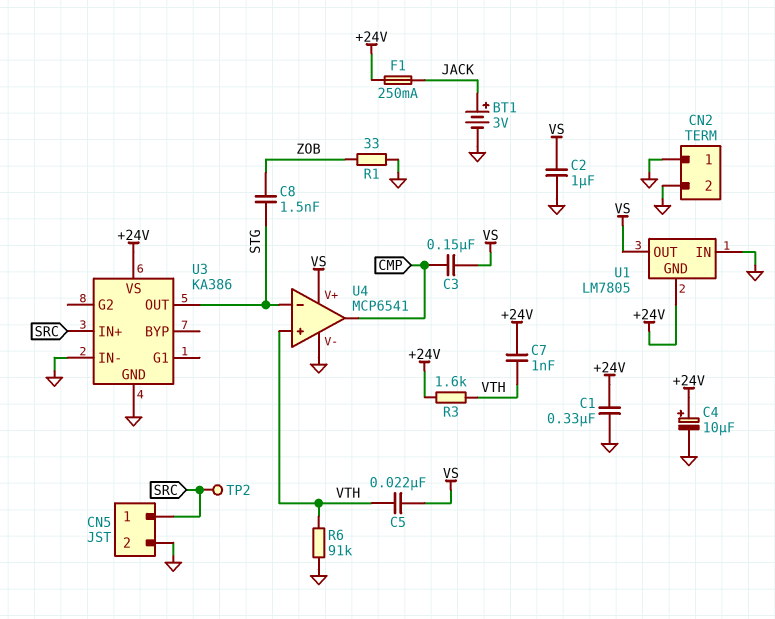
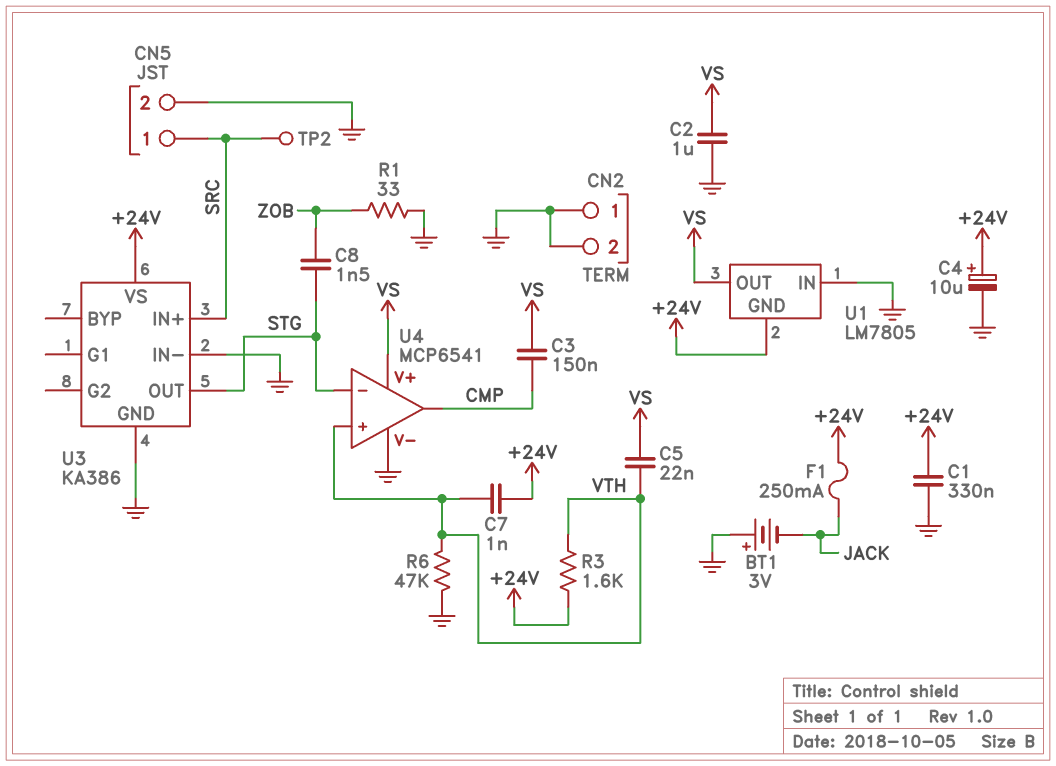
BT1: 3V (plus JACK, minus GND) -> 3V (plus GND, minus JACK)
R6: 91k (GND, VTH) -> 47k (GND, VTH)

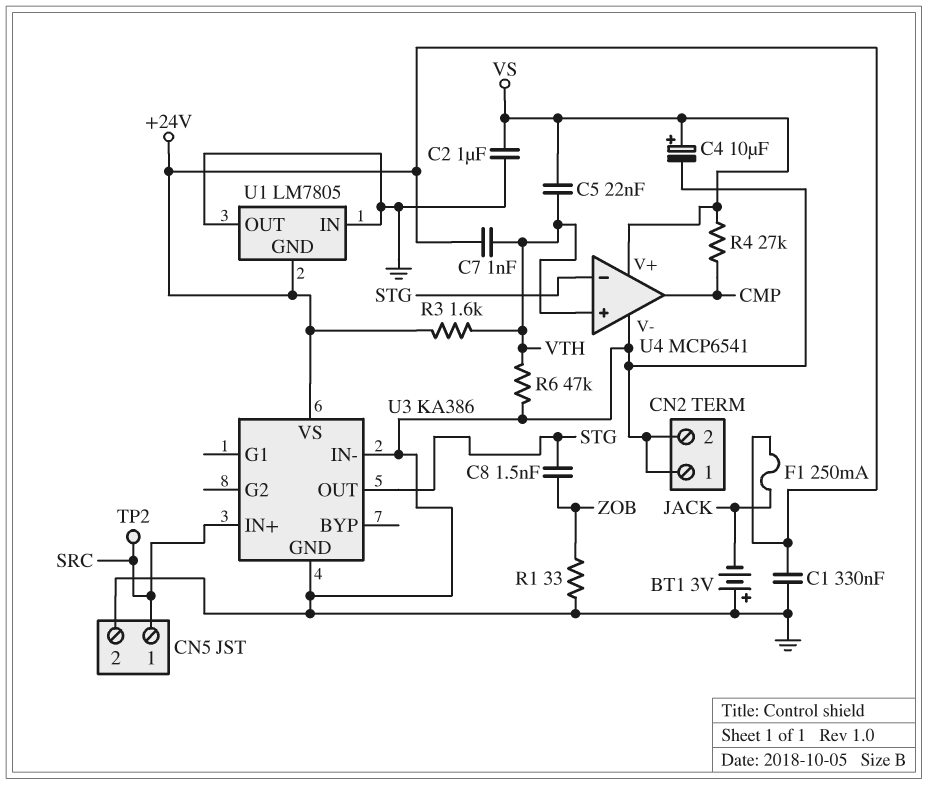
C3: 150nF (CMP, VS) -> none
C4: 10uF (plus +24V, minus GND) -> 10uF (plus VS, minus GND)
R4: none -> 27k (CMP, VS)
U1 pin OUT: VS -> GND

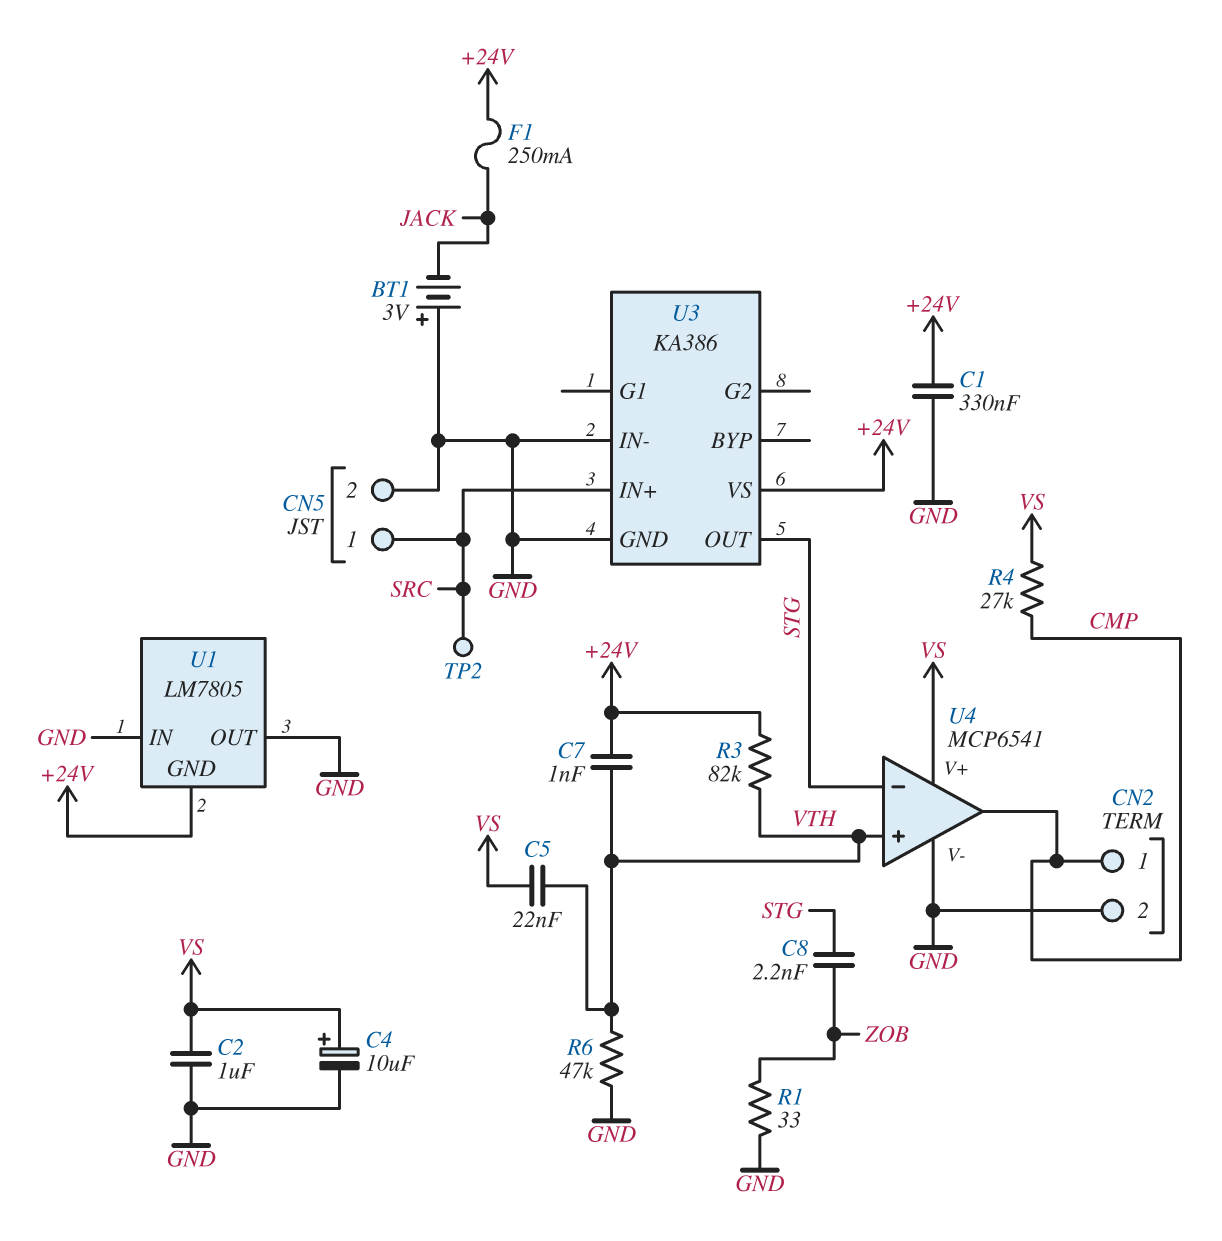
C8: 1.5nF (STG, ZOB) -> 2.2nF (STG, ZOB)
CN2 pin 1: GND -> CMP
R3: 1.6k (+24V, VTH) -> 82k (+24V, VTH)

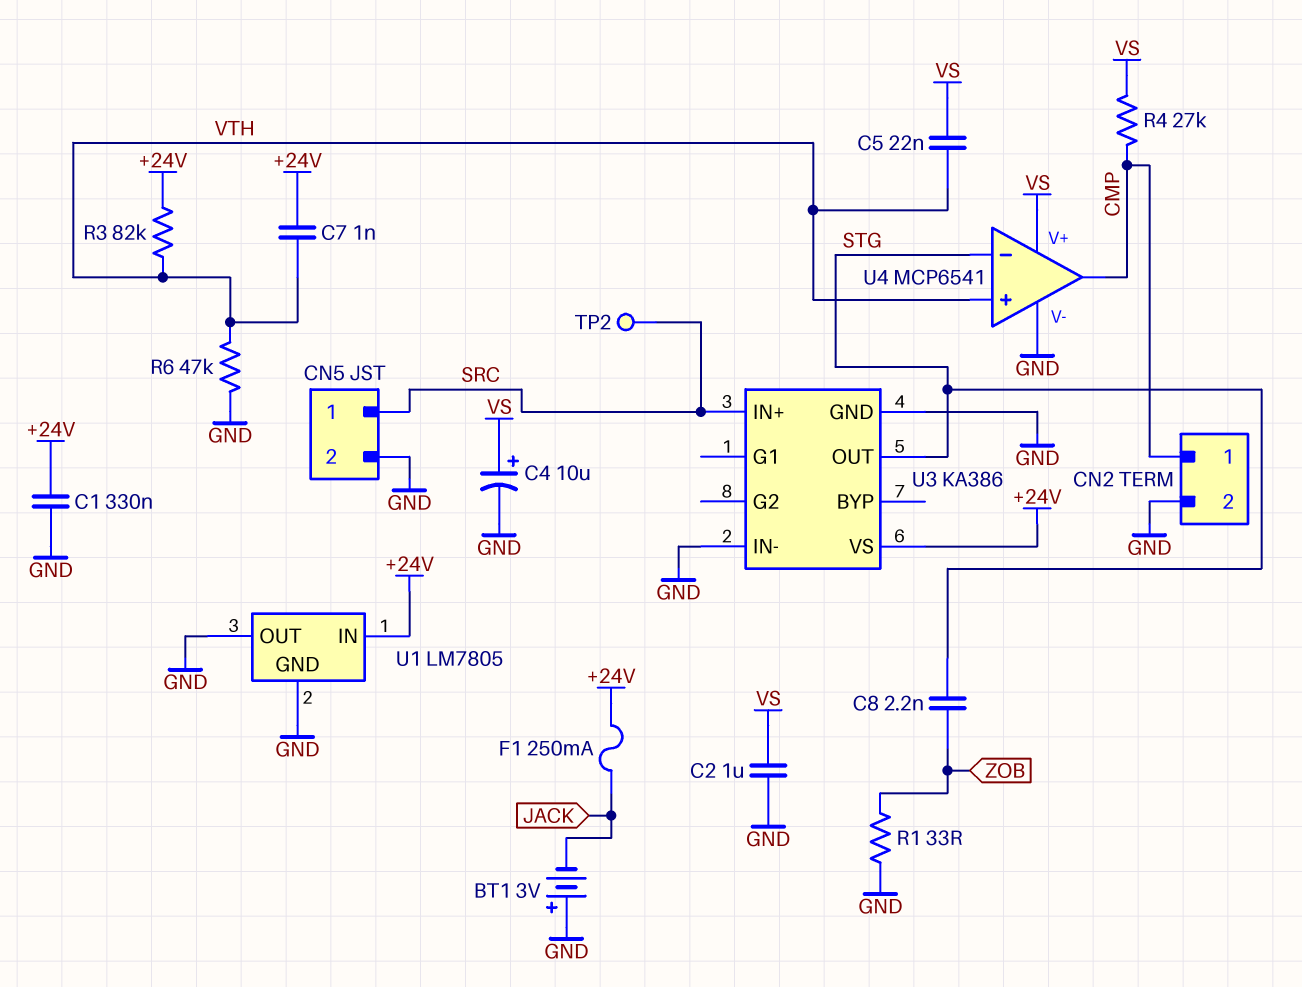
U1 pin GND: +24V -> GND
U1 pin IN: GND -> +24V

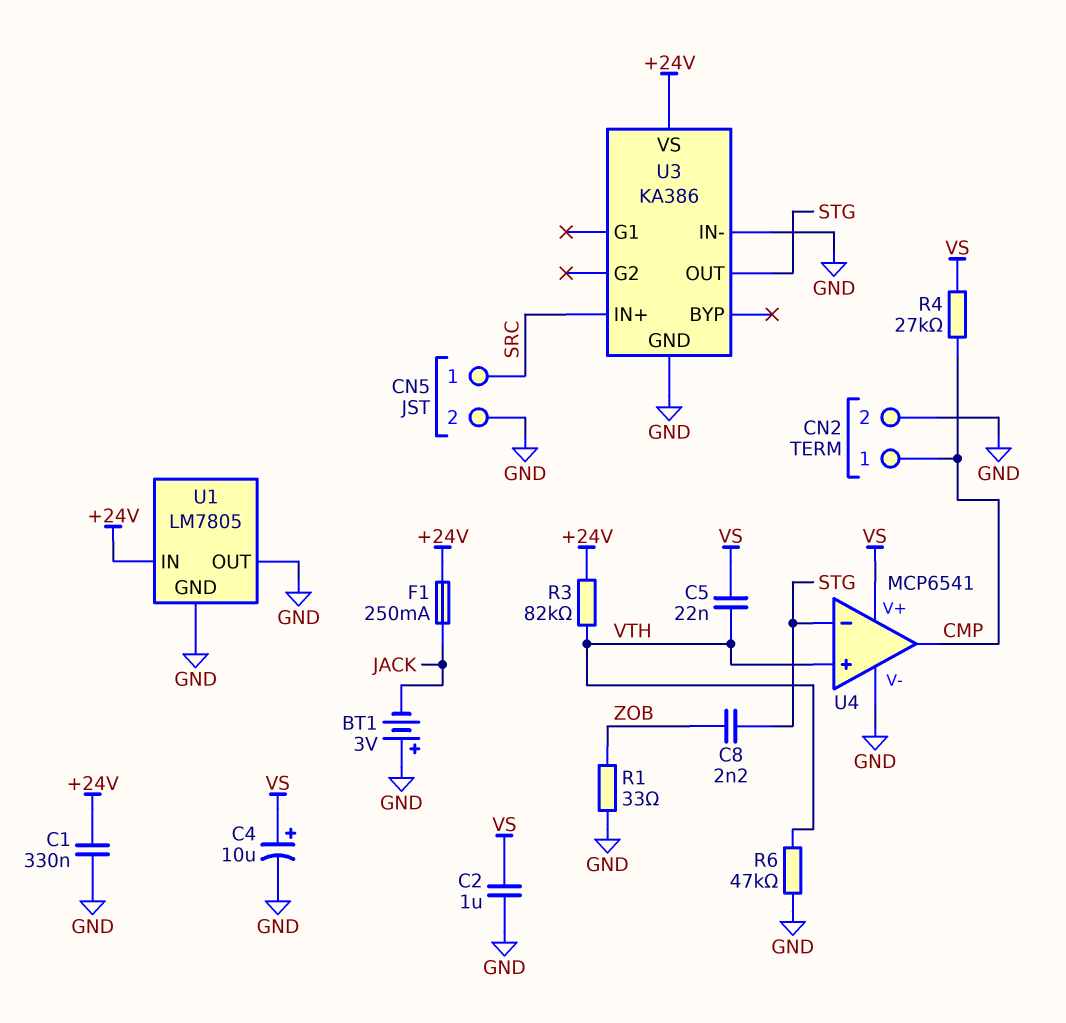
C7: 1nF (+24V, VTH) -> none
TP2: test point (SRC) -> none

